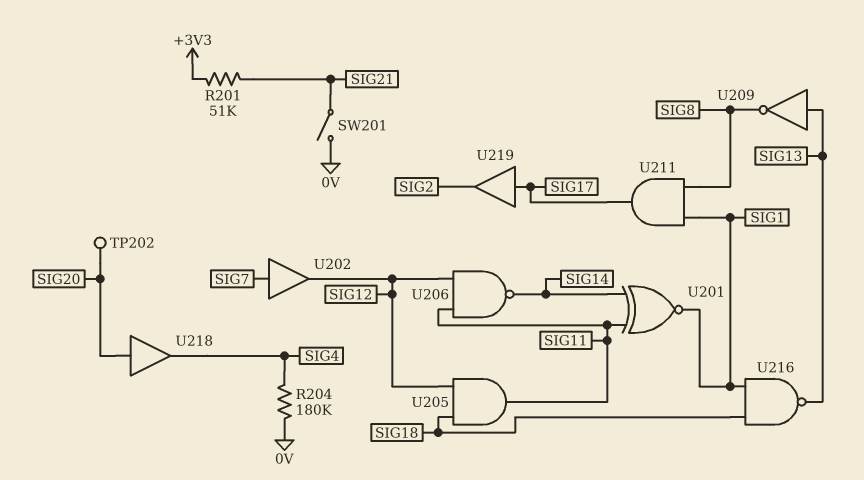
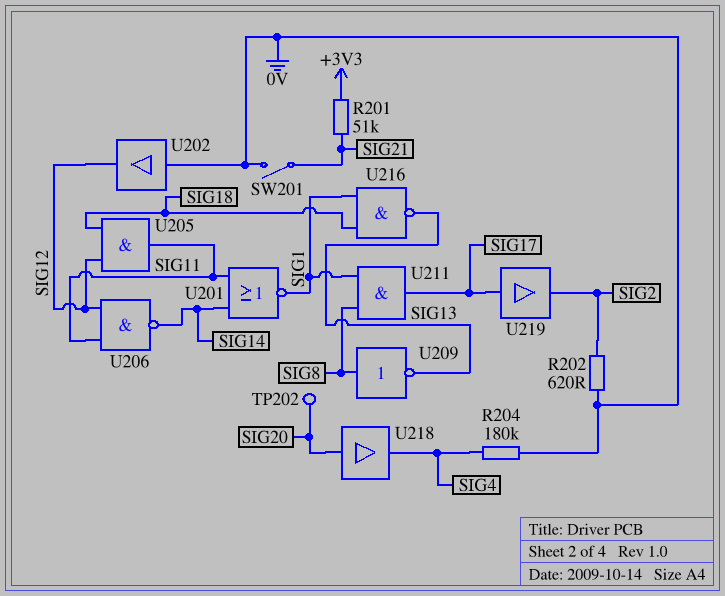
R202: none -> 620 (0V, SIG2)
U201: XNOR (in SIG11, in SIG14, out SIG1) -> NOR (in SIG11, in SIG14, out SIG1)
U202: buffer (in SIG7, out SIG12) -> buffer (in 0V, out SIG12)
U209: NOT (in SIG13, out SIG8) -> NOT (in SIG8, out SIG13)

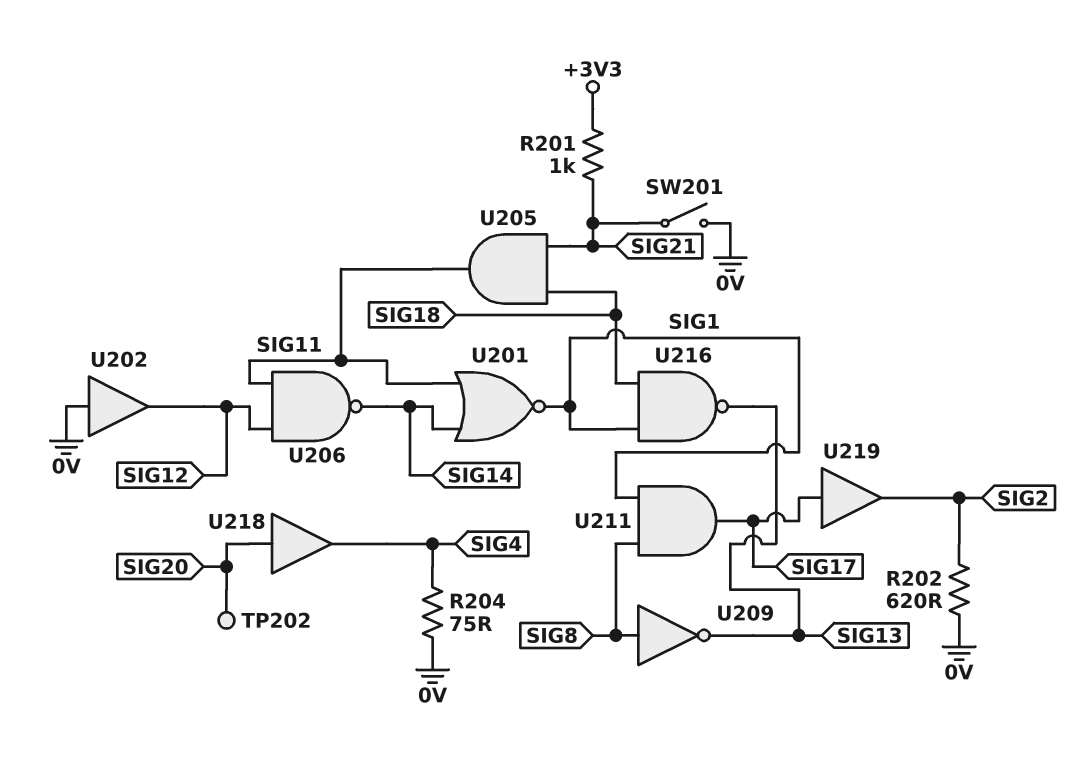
R201: 51k (+3V3, SIG21) -> 1k (+3V3, SIG21)
R204: 180k (0V, SIG4) -> 75 (0V, SIG4)
U205: AND (in SIG12, in SIG18, out SIG11) -> AND (in SIG18, in SIG21, out SIG11)

